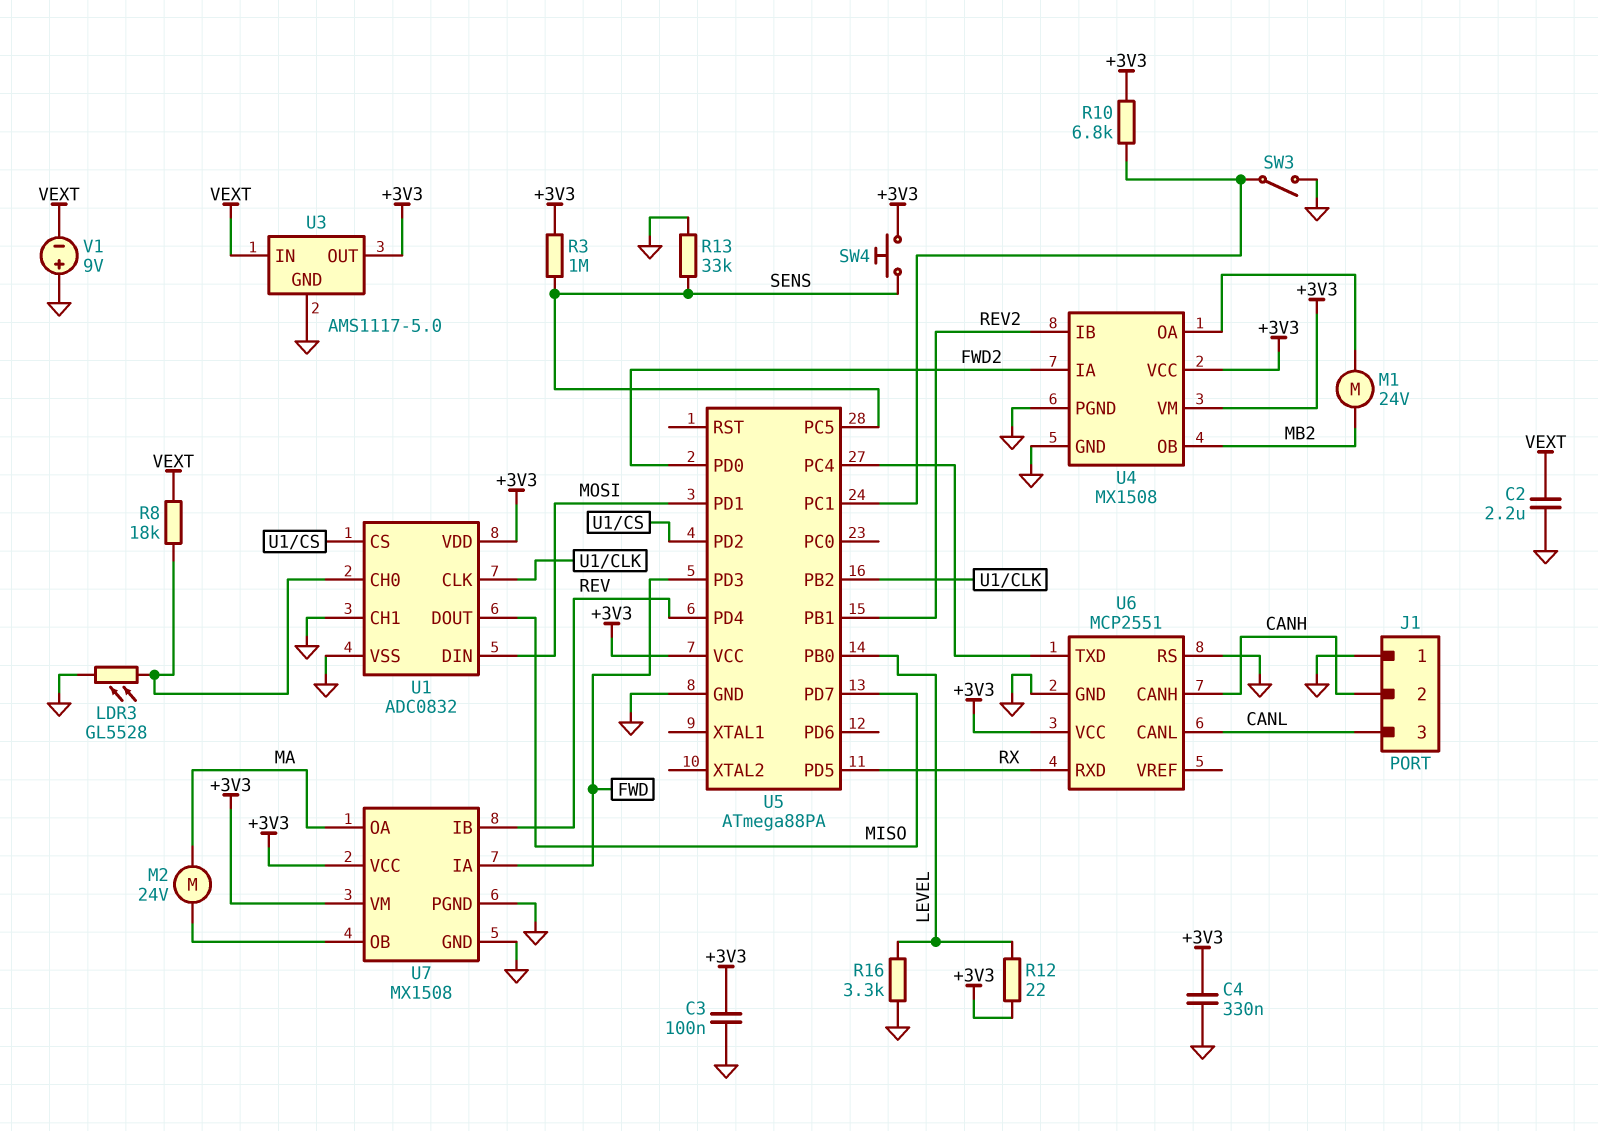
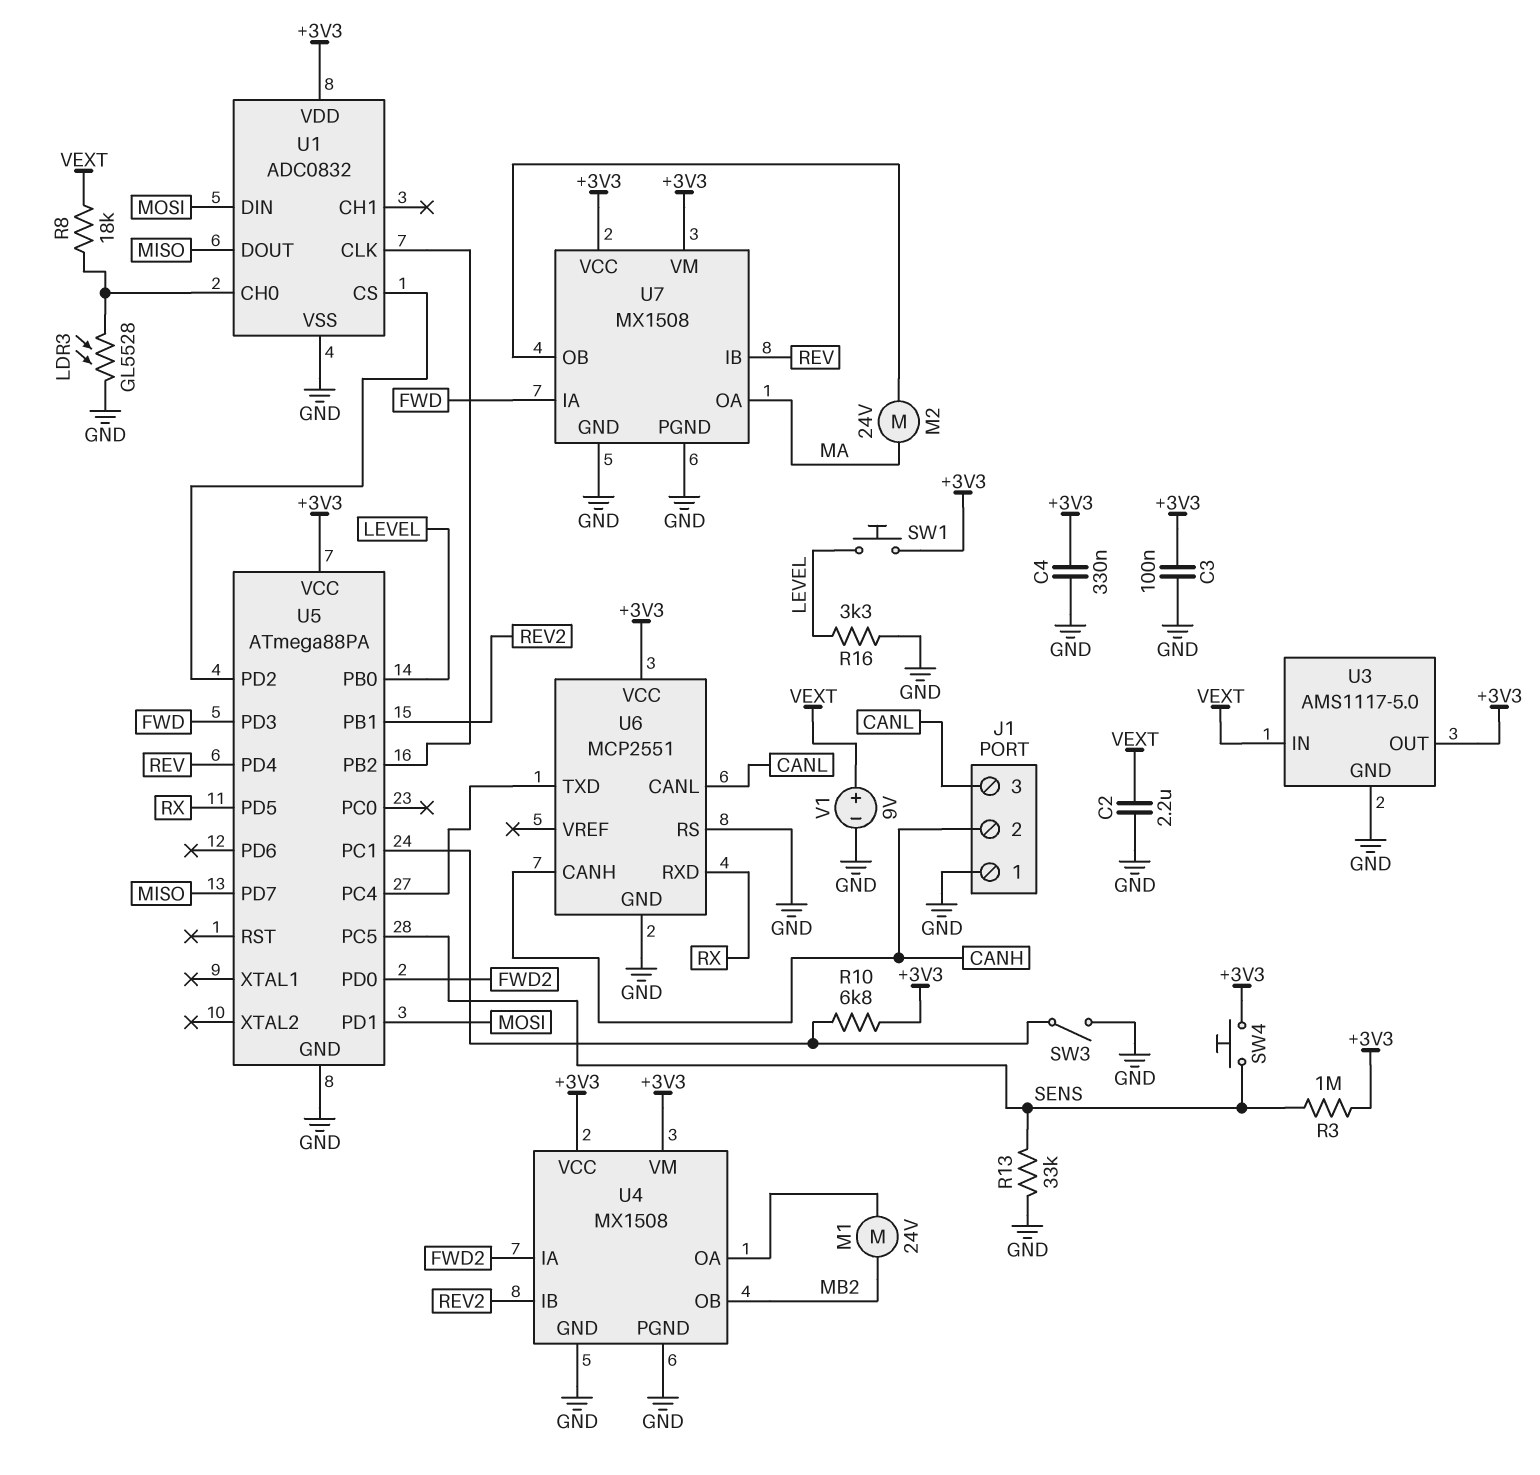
R12: 22 (+3V3, LEVEL) -> none
SW1: none -> button (+3V3, LEVEL)
U1 pin CH1: GND -> none
V1: 9V (plus GND, minus VEXT) -> 9V (plus VEXT, minus GND)

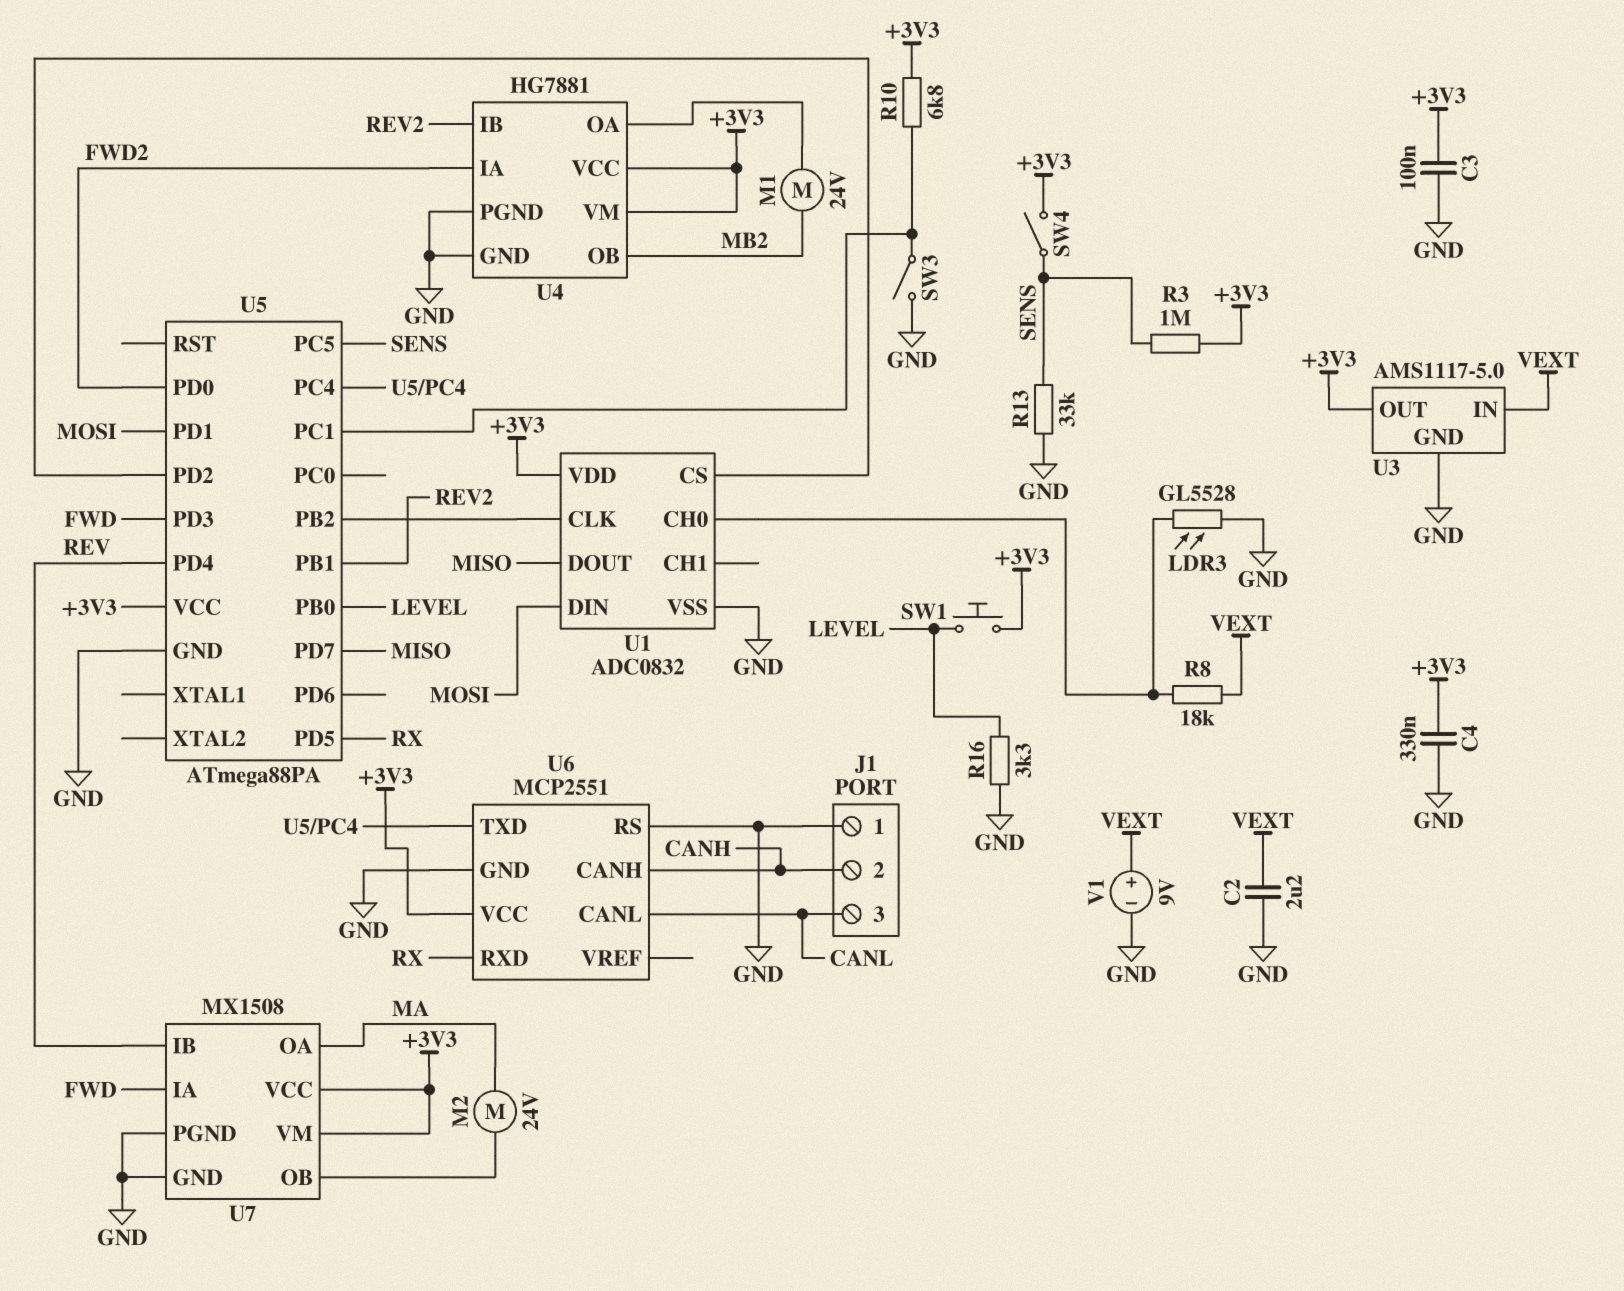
SW4: button (+3V3, SENS) -> switch (+3V3, SENS)
U4: MX1508 -> HG7881

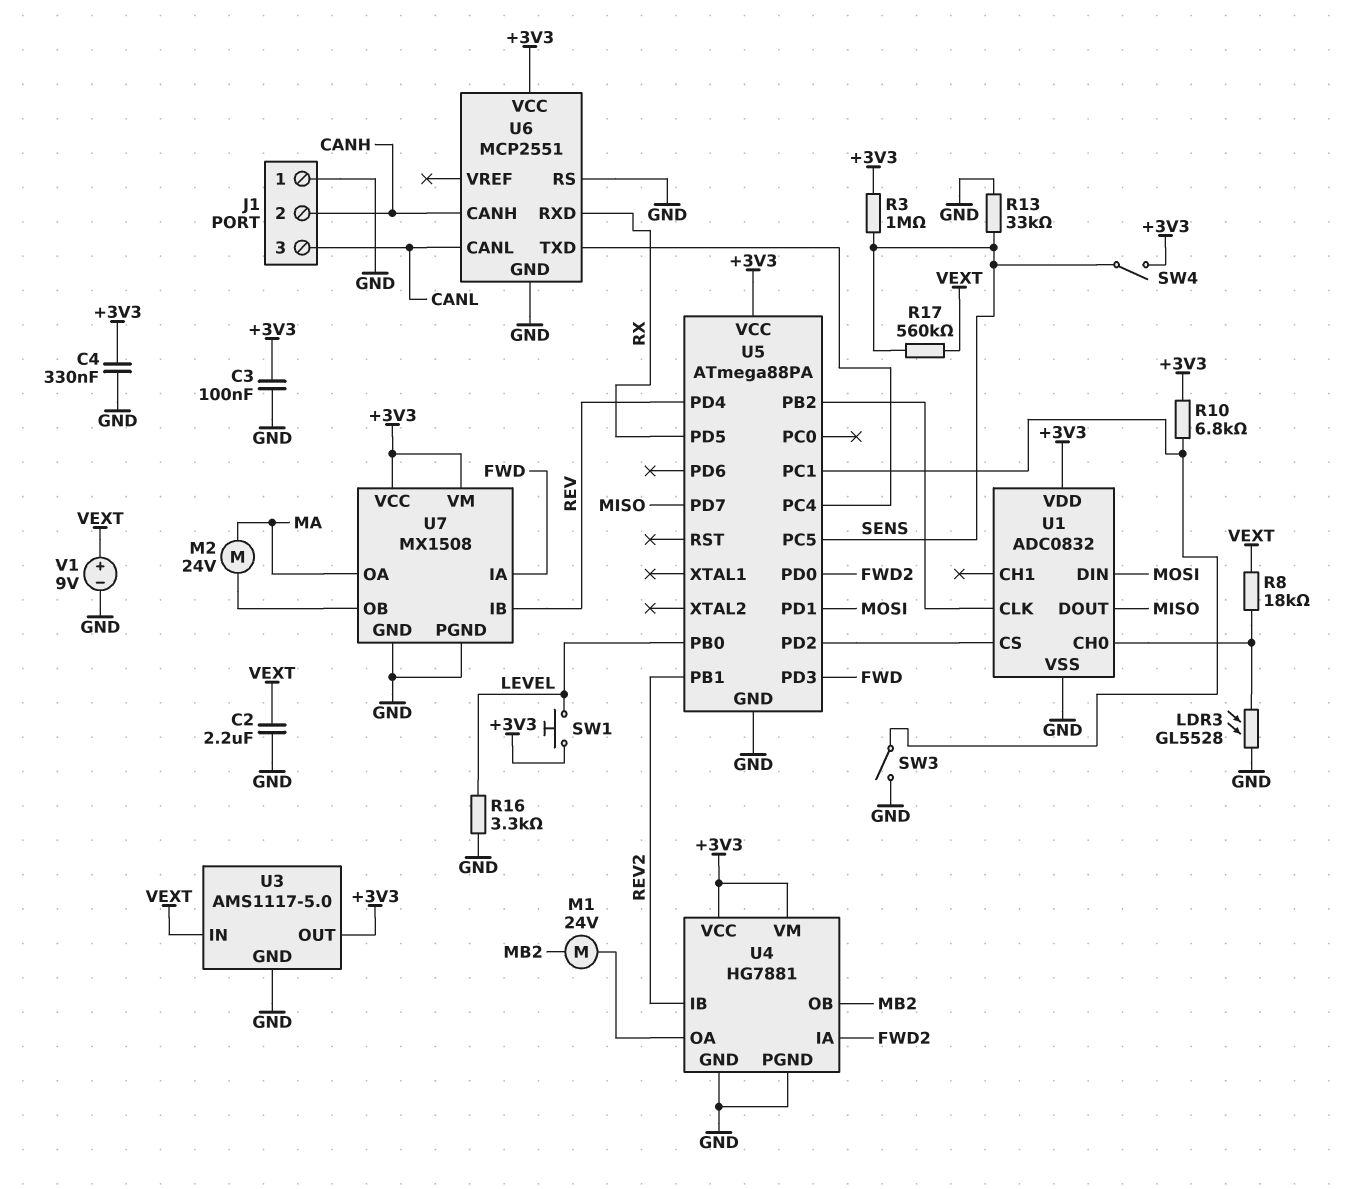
R17: none -> 560k (SENS, VEXT)

